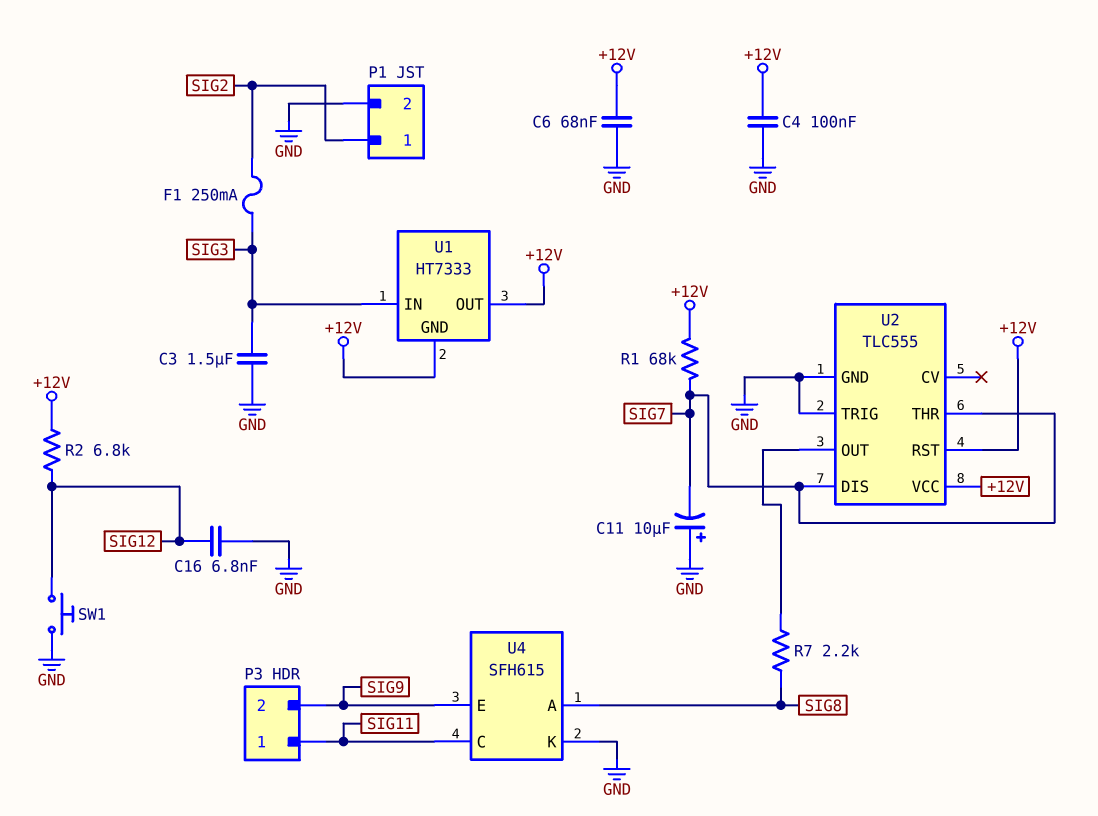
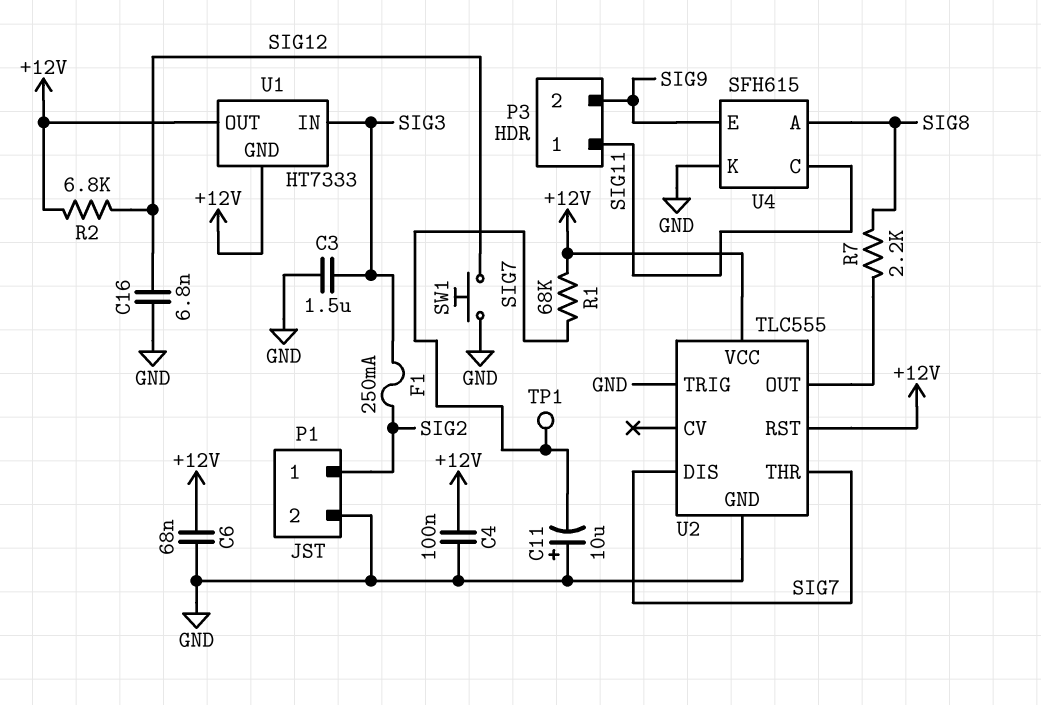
TP1: none -> test point (SIG7)

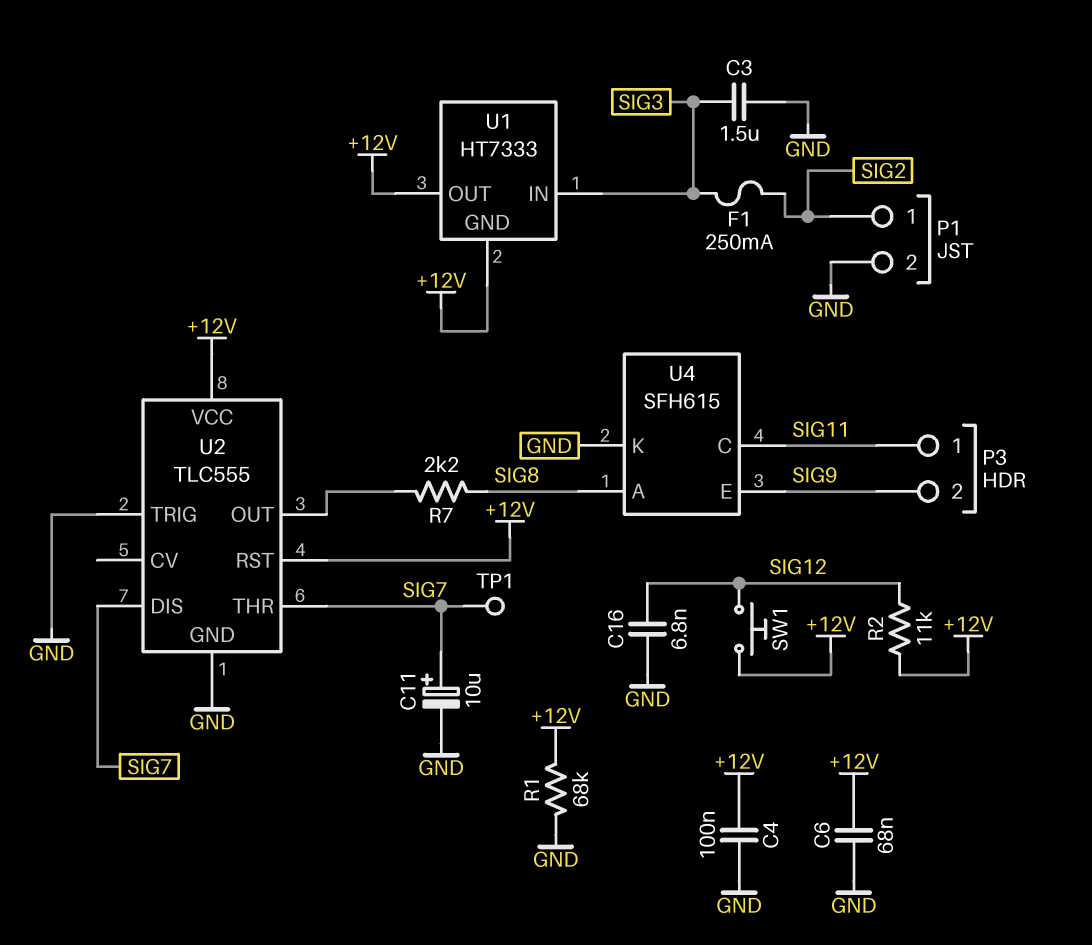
C11: 10uF (plus GND, minus SIG7) -> 10uF (plus SIG7, minus GND)
R1: 68k (+12V, SIG7) -> 68k (+12V, GND)
R2: 6.8k (+12V, SIG12) -> 11k (+12V, SIG12)
SW1: button (GND, SIG12) -> button (+12V, SIG12)

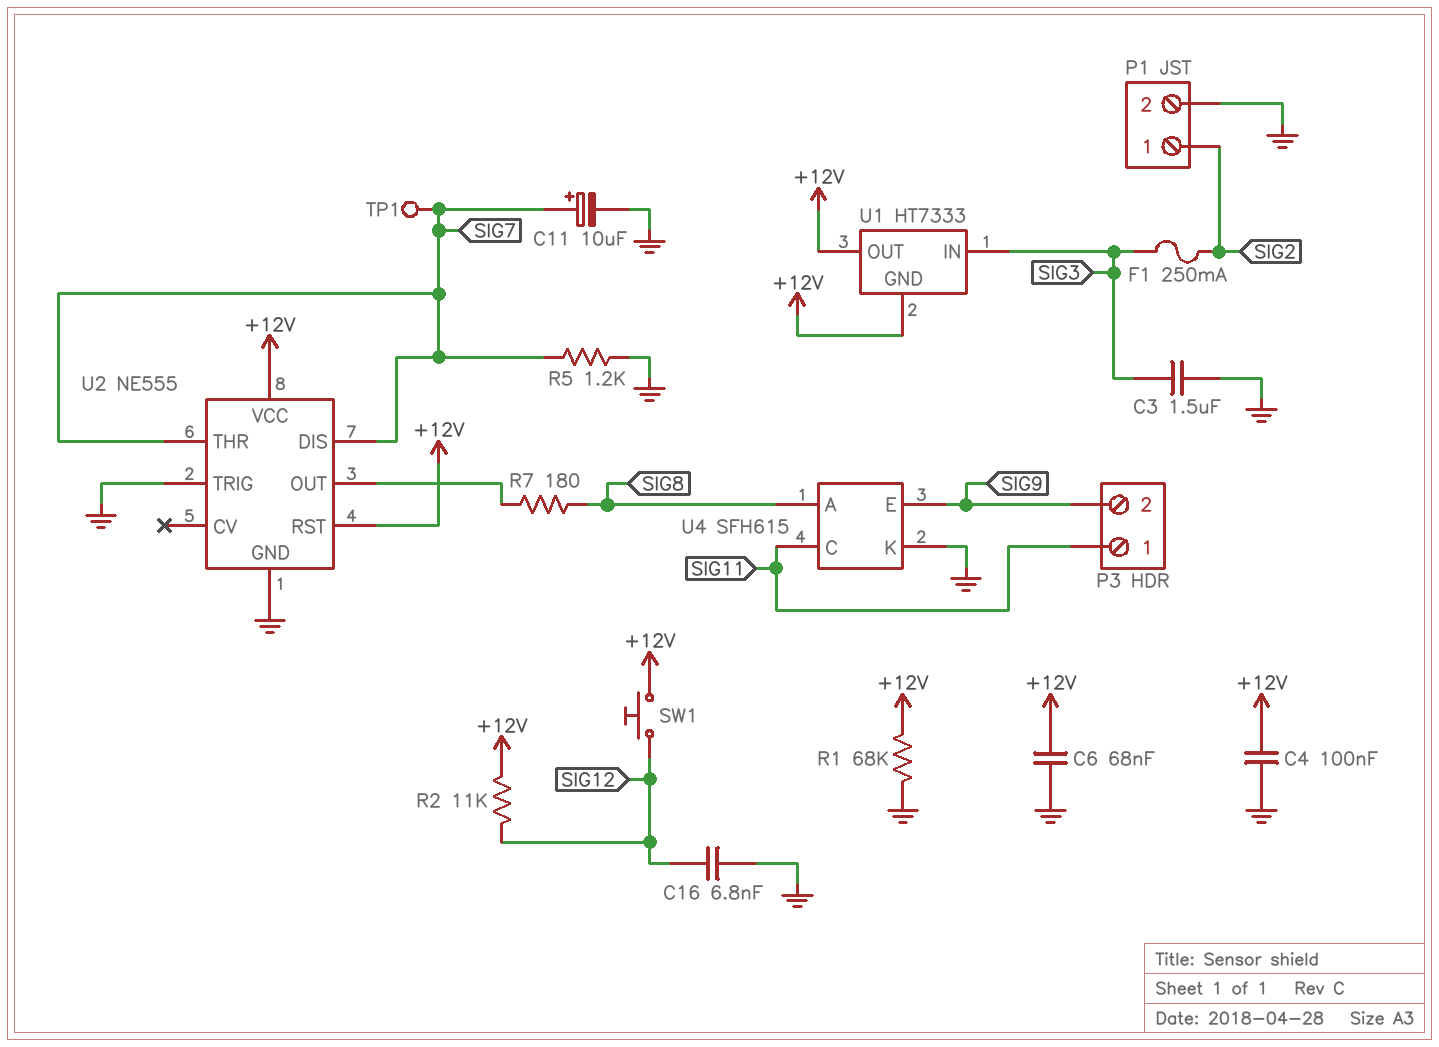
R5: none -> 1.2k (GND, SIG7)
R7: 2.2k (SIG8, U2/OUT) -> 180 (SIG8, U2/OUT)
U2: TLC555 -> NE555

